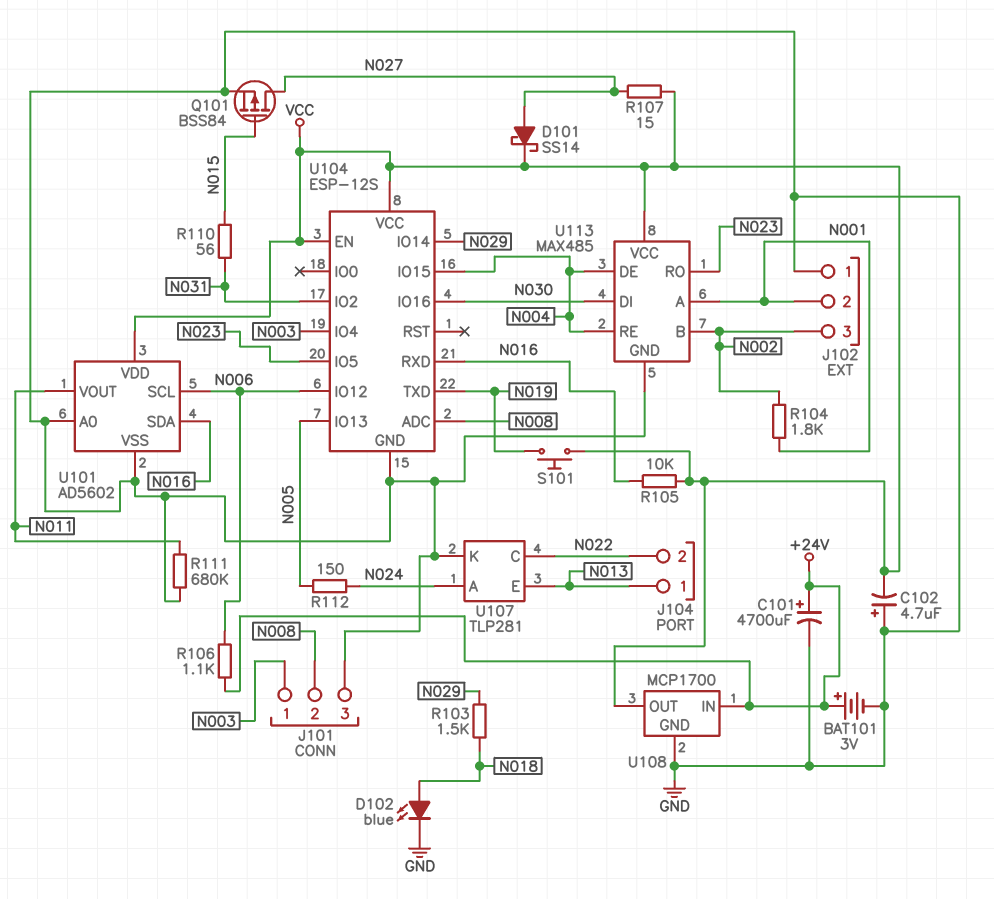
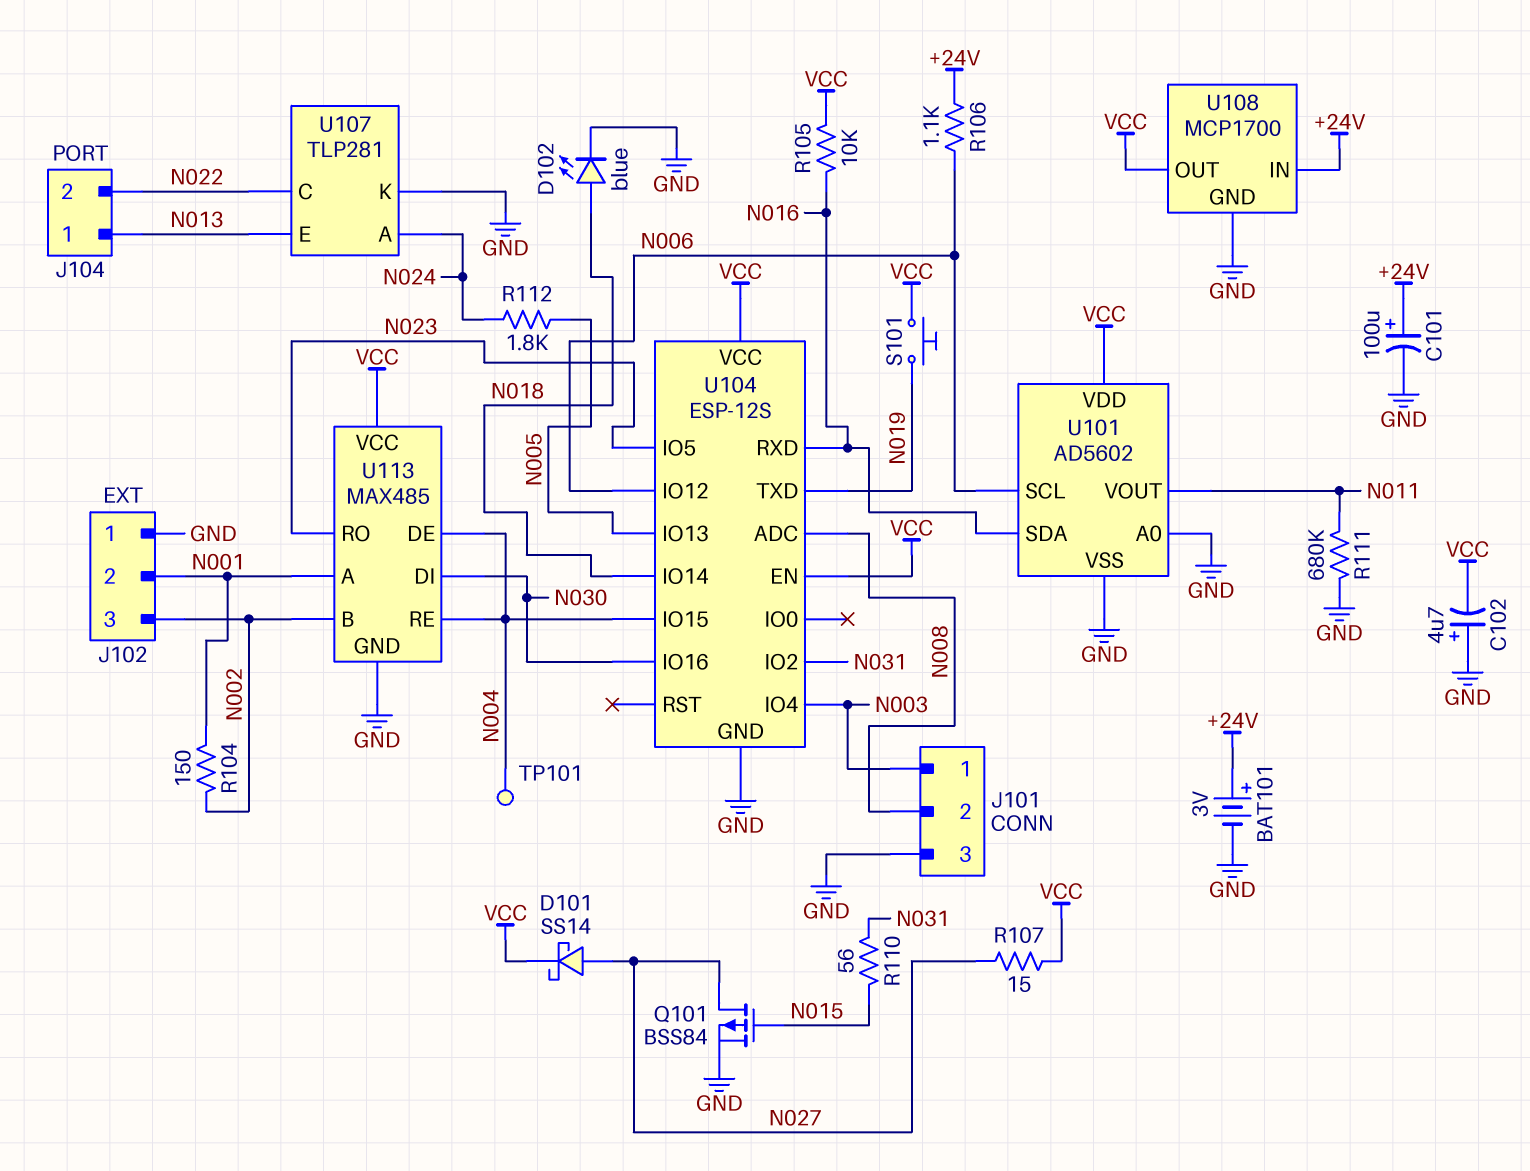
C101: 4700uF (plus +24V, minus GND) -> 100uF (plus +24V, minus GND)
R103: 1.5k (N018, N029) -> none
R104: 1.8k (N001, N002) -> 150 (N001, N002)
R112: 150 (N005, N024) -> 1.8k (N005, N024)
TP101: none -> test point (N004)
U104 pin IO14: N029 -> N018

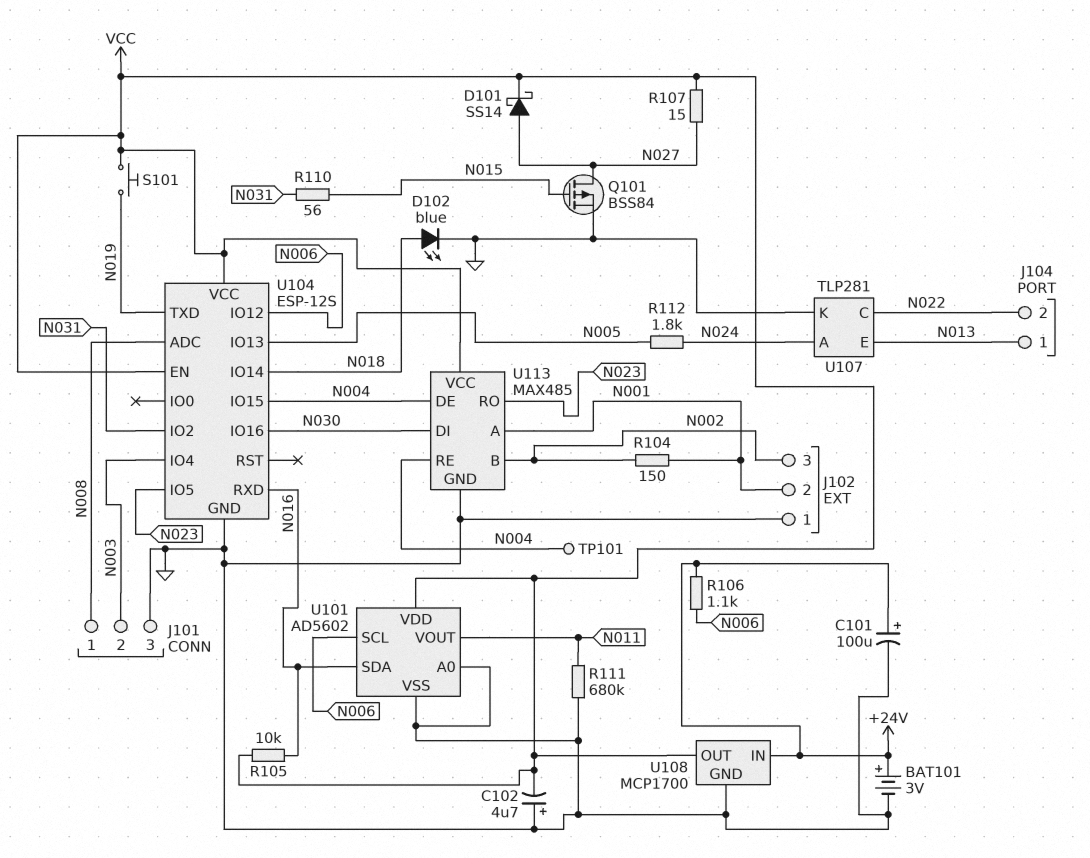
J101 pin 1: N003 -> N008
J101 pin 2: N008 -> N003

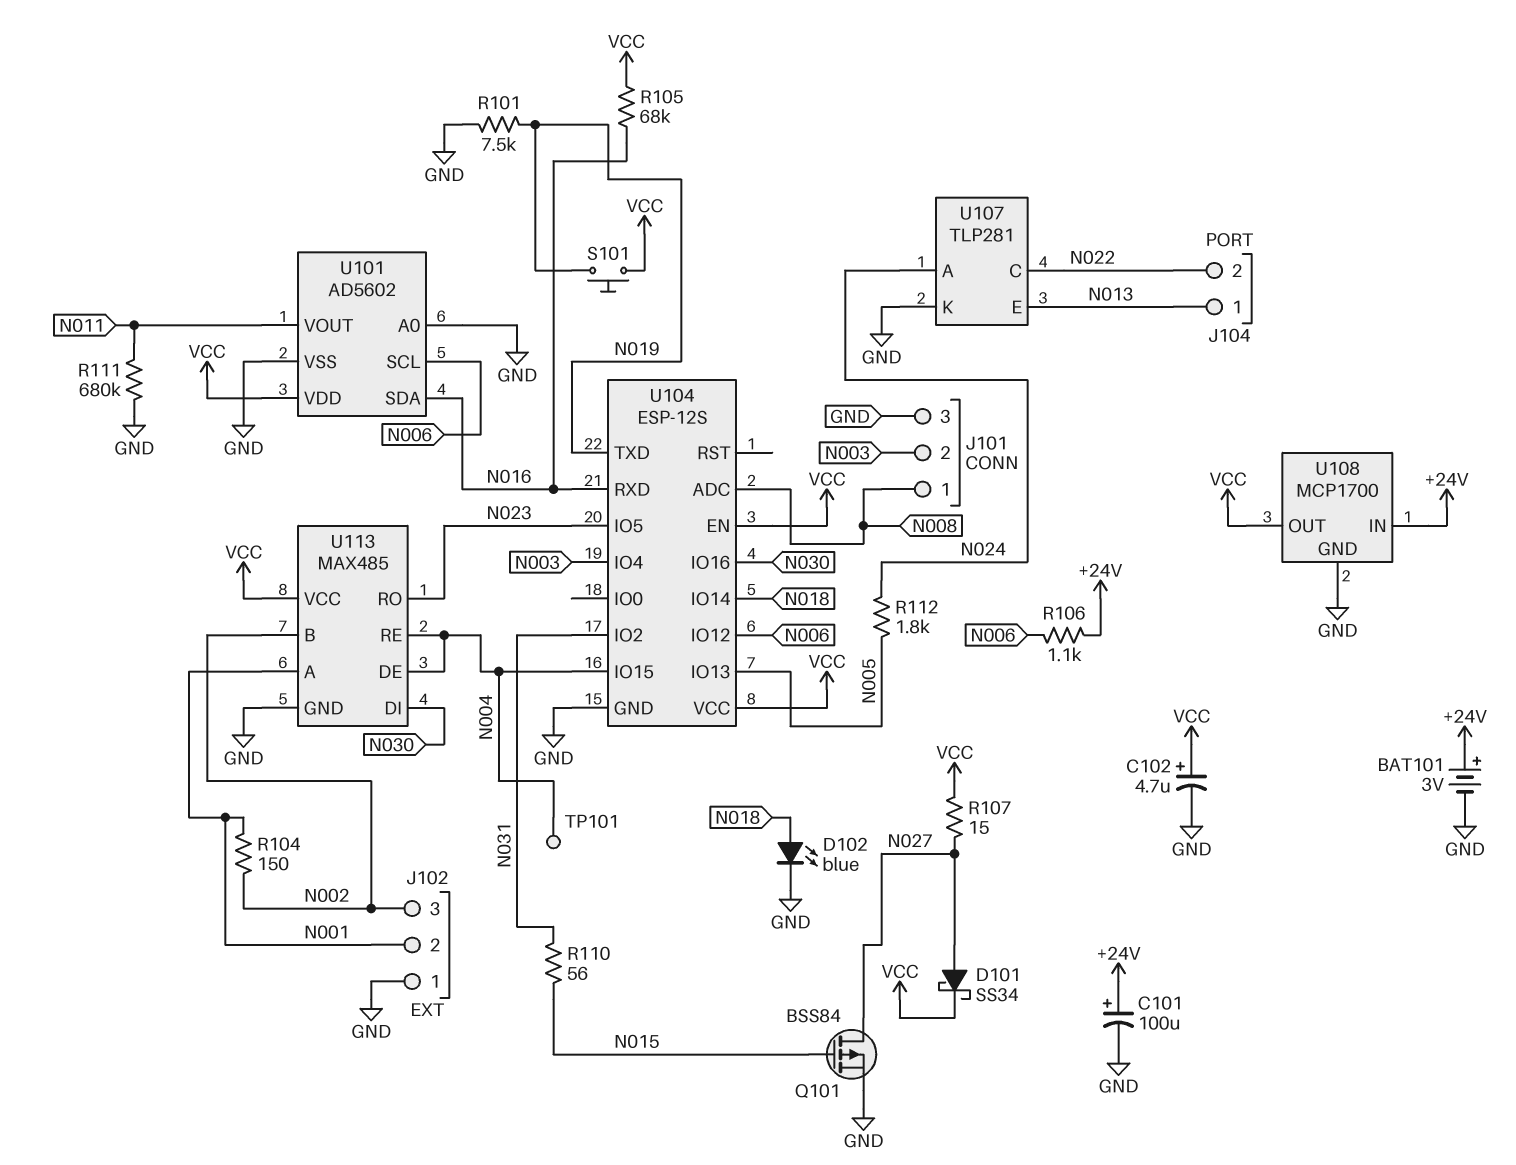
C102: 4.7uF (plus GND, minus VCC) -> 4.7uF (plus VCC, minus GND)
D101: schottky SS14 (A N027, K VCC) -> schottky SS34 (A N027, K VCC)
R101: none -> 7.5k (GND, N019)
R105: 10k (N016, VCC) -> 68k (N016, VCC)

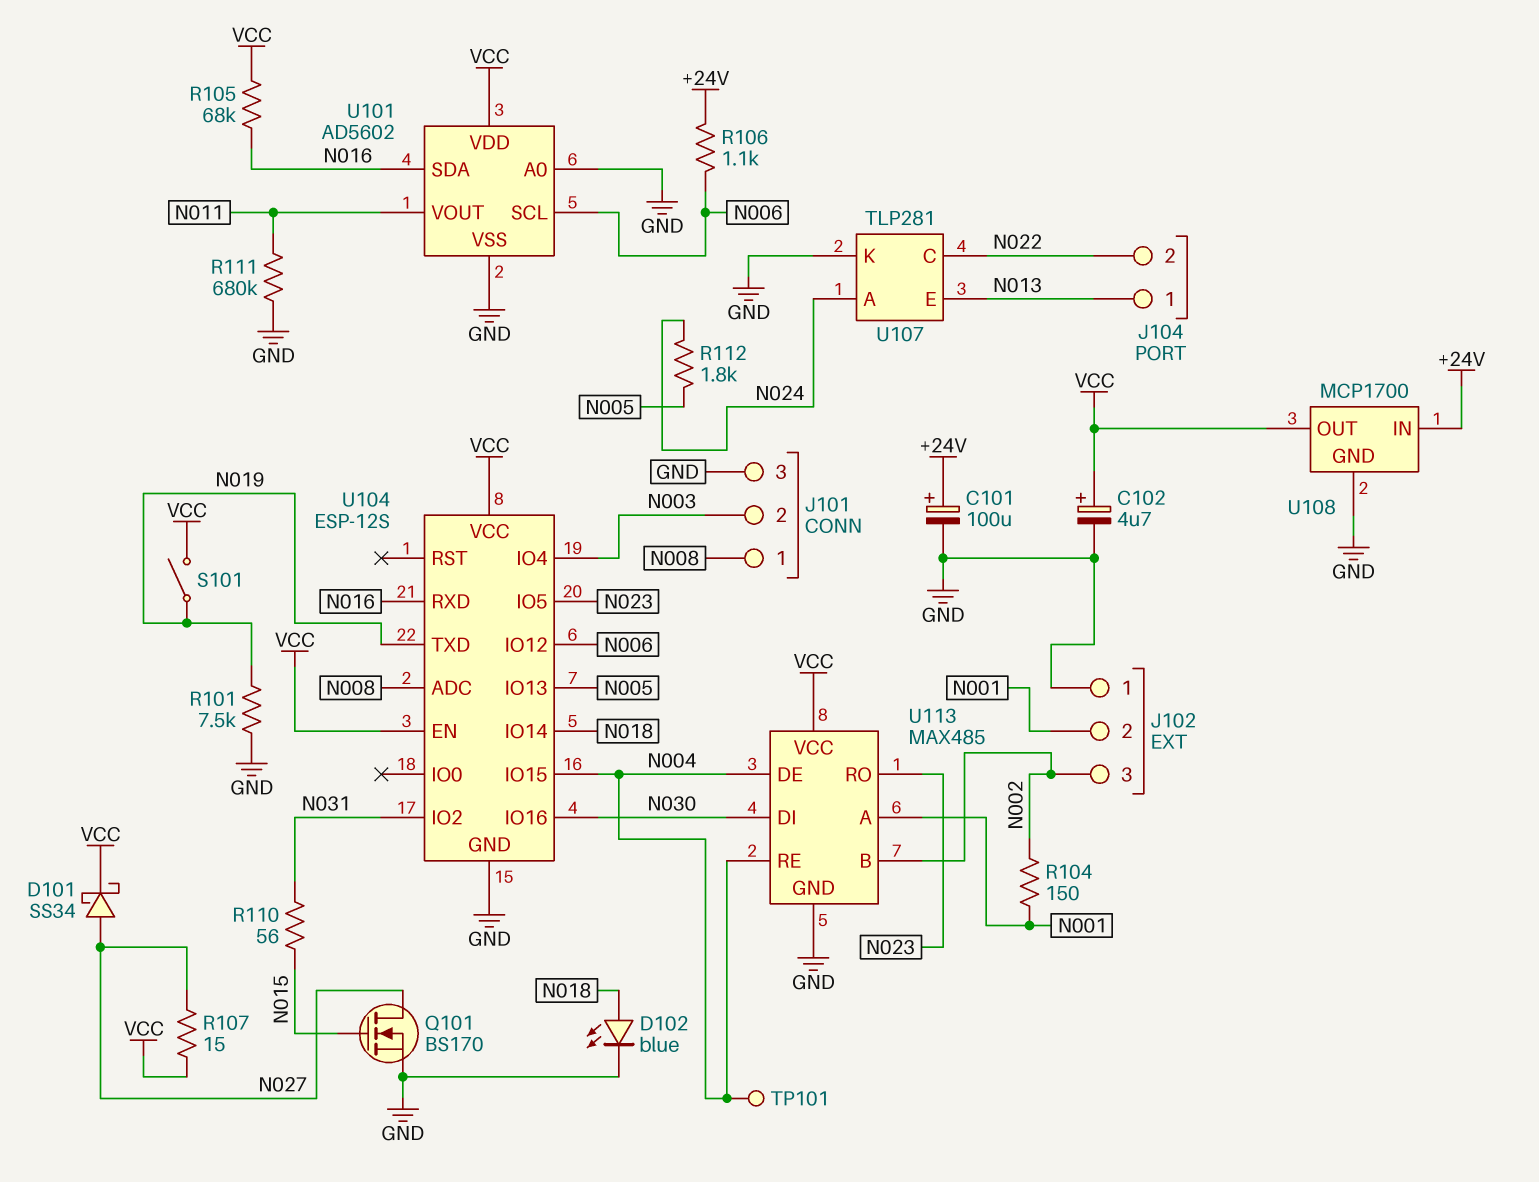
BAT101: 3V (plus +24V, minus GND) -> none
Q101: PMOS BSS84 (G N015, D N027, S GND) -> NMOS BS170 (G N015, D N027, S GND)
S101: button (N019, VCC) -> switch (N019, VCC)

